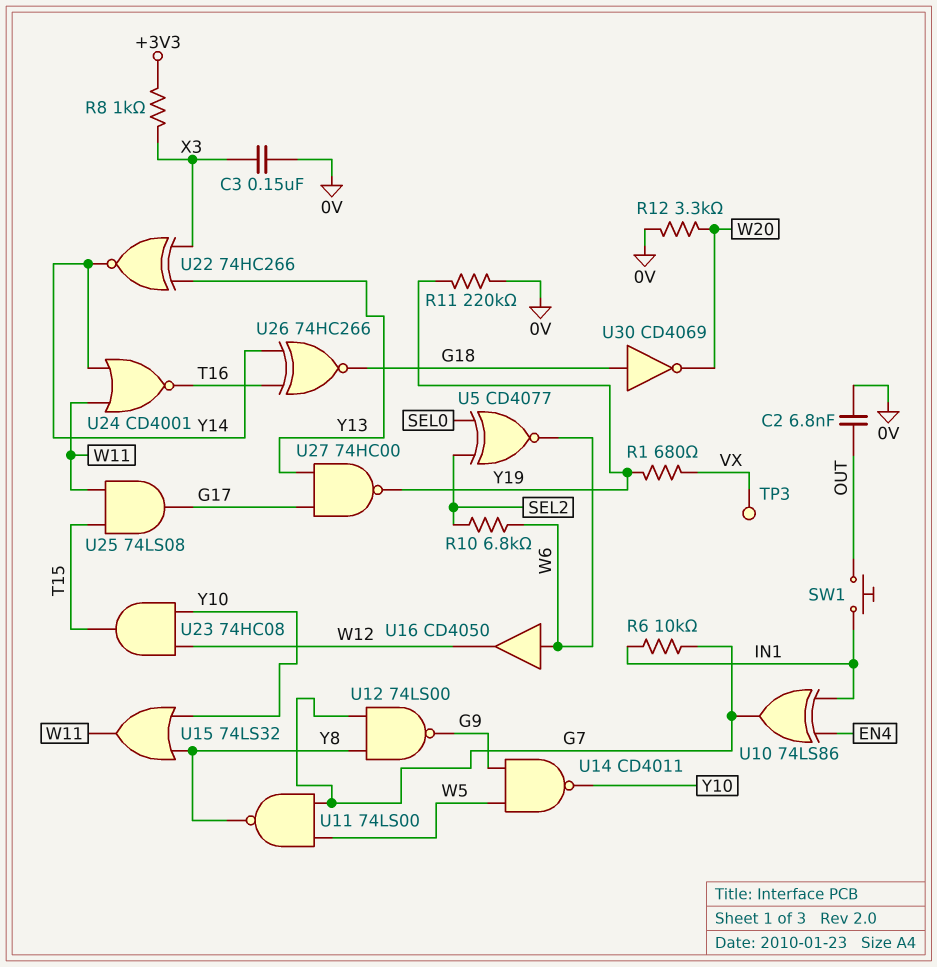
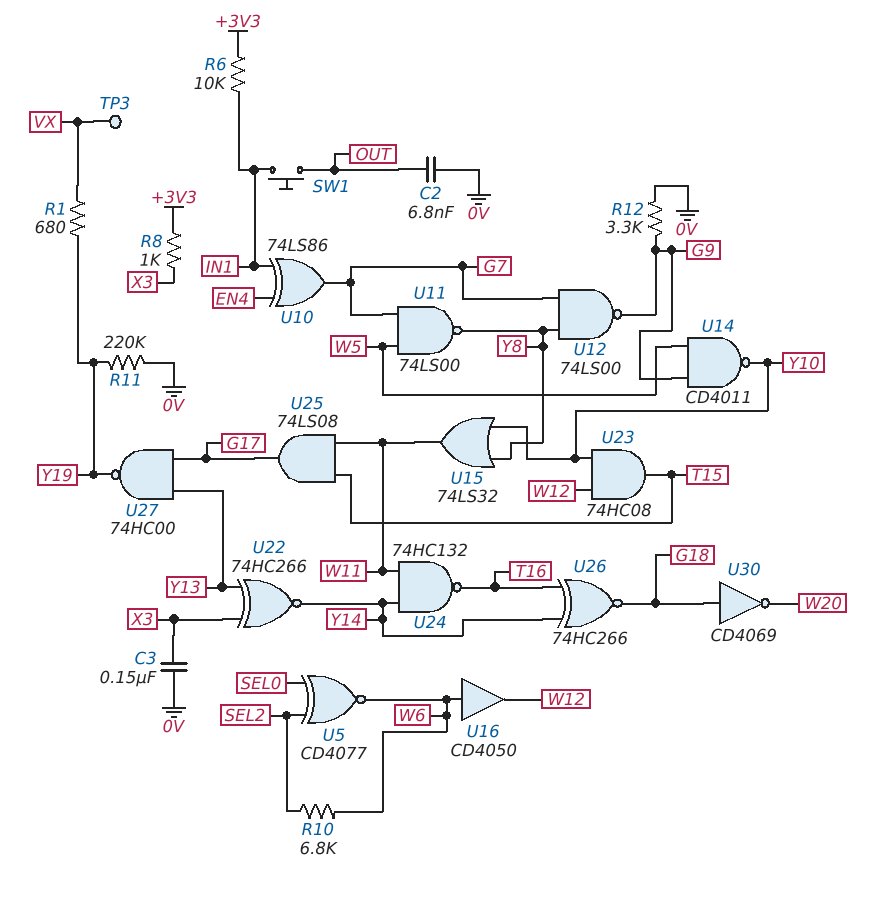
R6: 10k (G7, IN1) -> 10k (+3V3, IN1)
R12: 3.3k (0V, W20) -> 3.3k (0V, G9)
U24: NOR CD4001 (in W11, in Y14, out T16) -> NAND 74HC132 (in W11, in Y14, out T16)

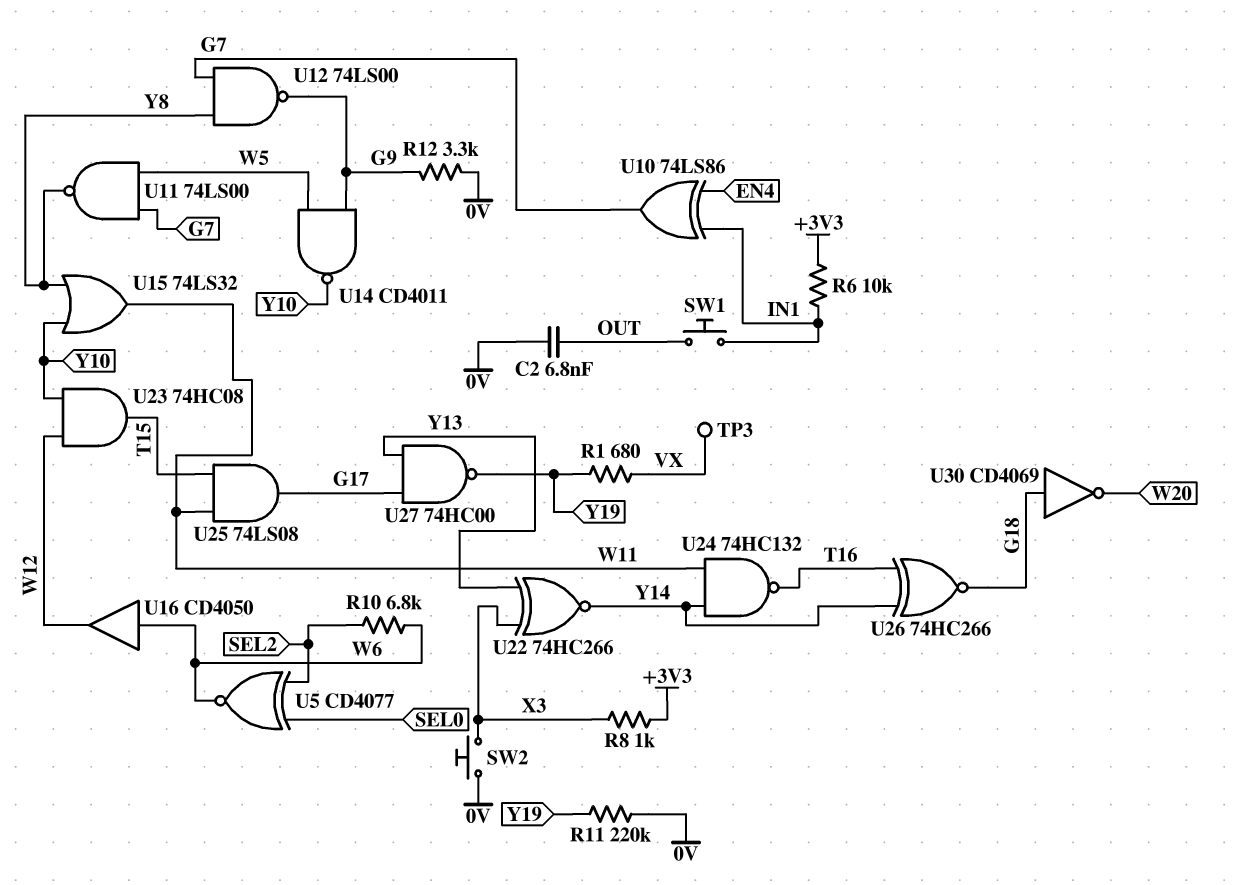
C3: 150nF (0V, X3) -> none
SW2: none -> button (0V, X3)

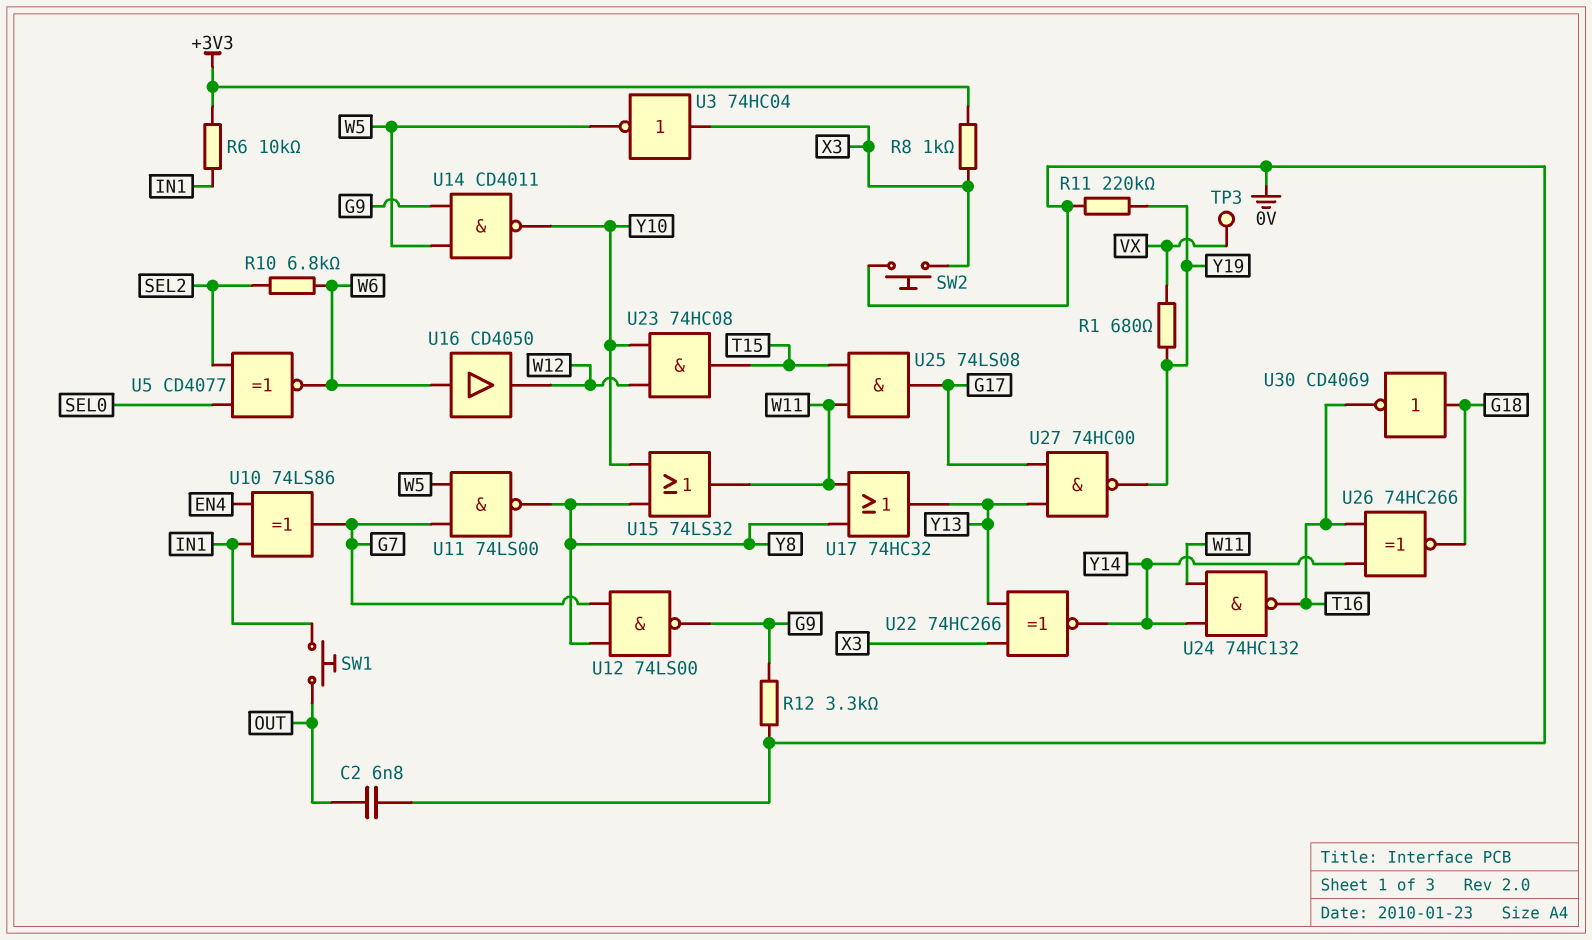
U3: none -> NOT 74HC04 (in X3, out W5)
U17: none -> OR 74HC32 (in W11, in Y8, out Y13)
U30: NOT CD4069 (in G18, out W20) -> NOT CD4069 (in G18, out T16)

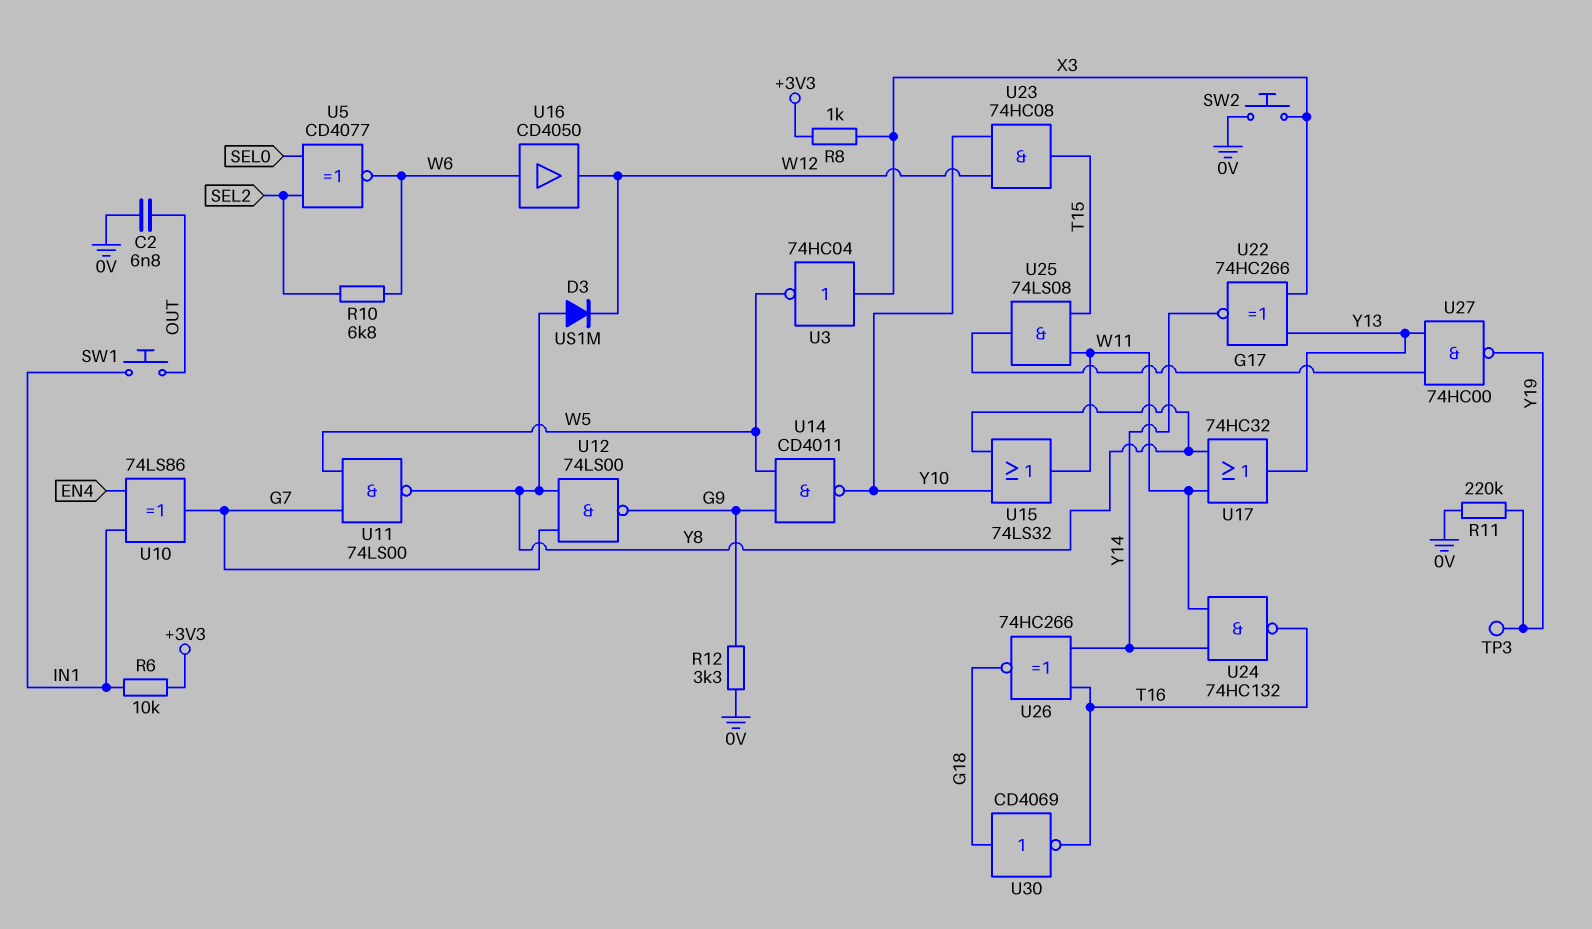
D3: none -> diode US1M (A Y8, K W12)
R1: 680 (VX, Y19) -> none
TP3: test point (VX) -> test point (Y19)

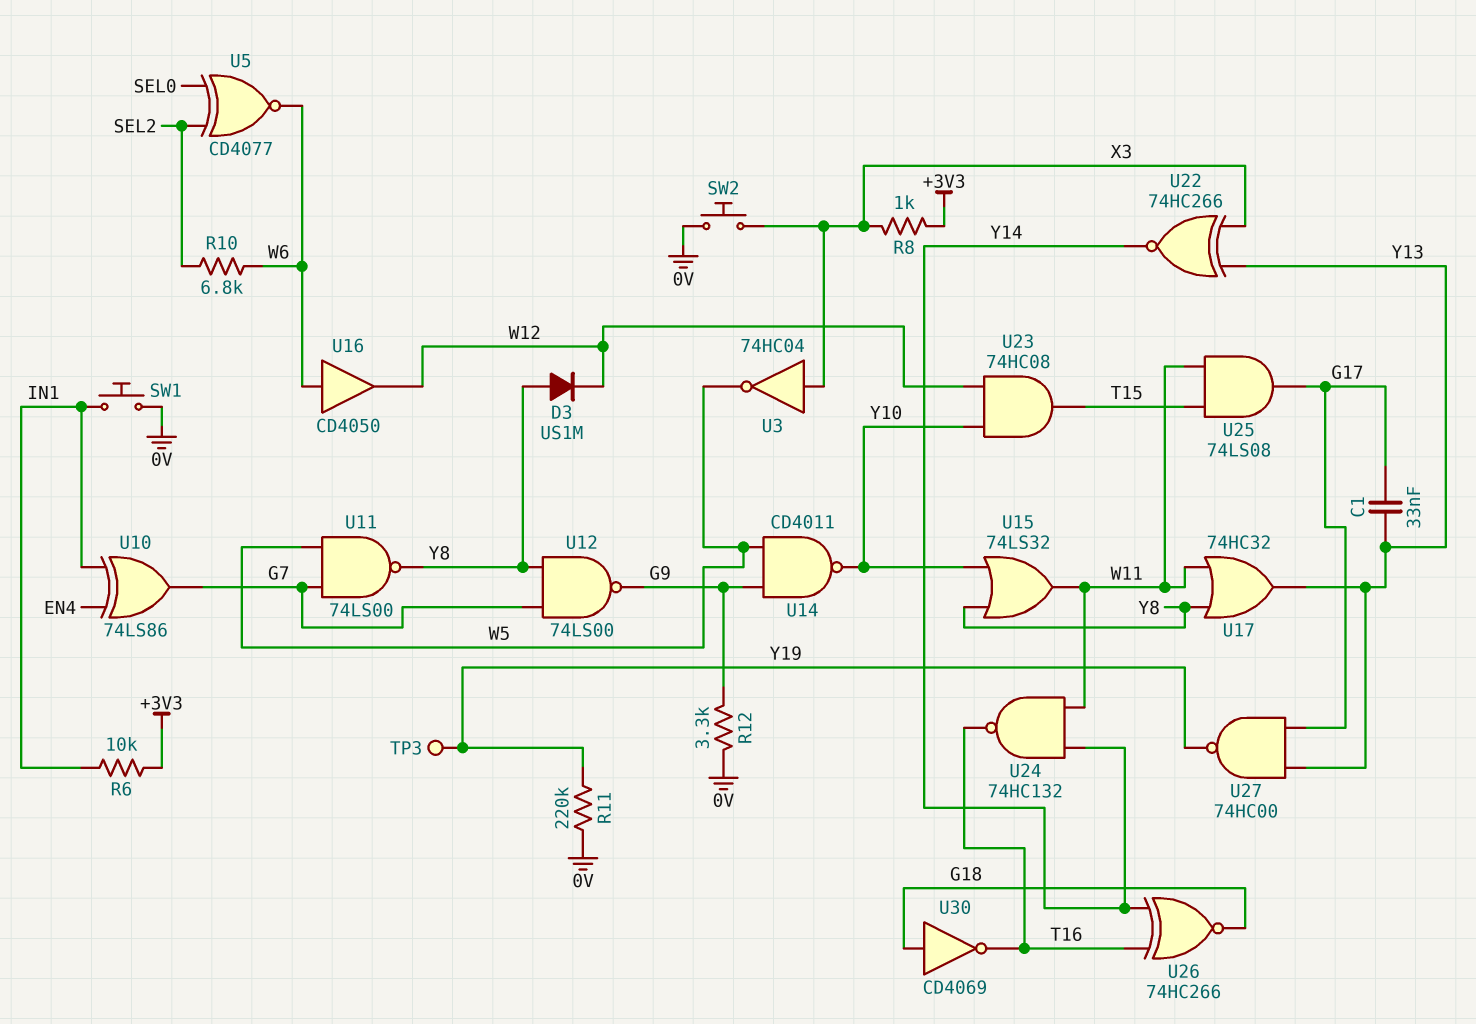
C1: none -> 33nF (G17, Y13)
C2: 6.8nF (0V, OUT) -> none
SW1: button (IN1, OUT) -> button (0V, IN1)

